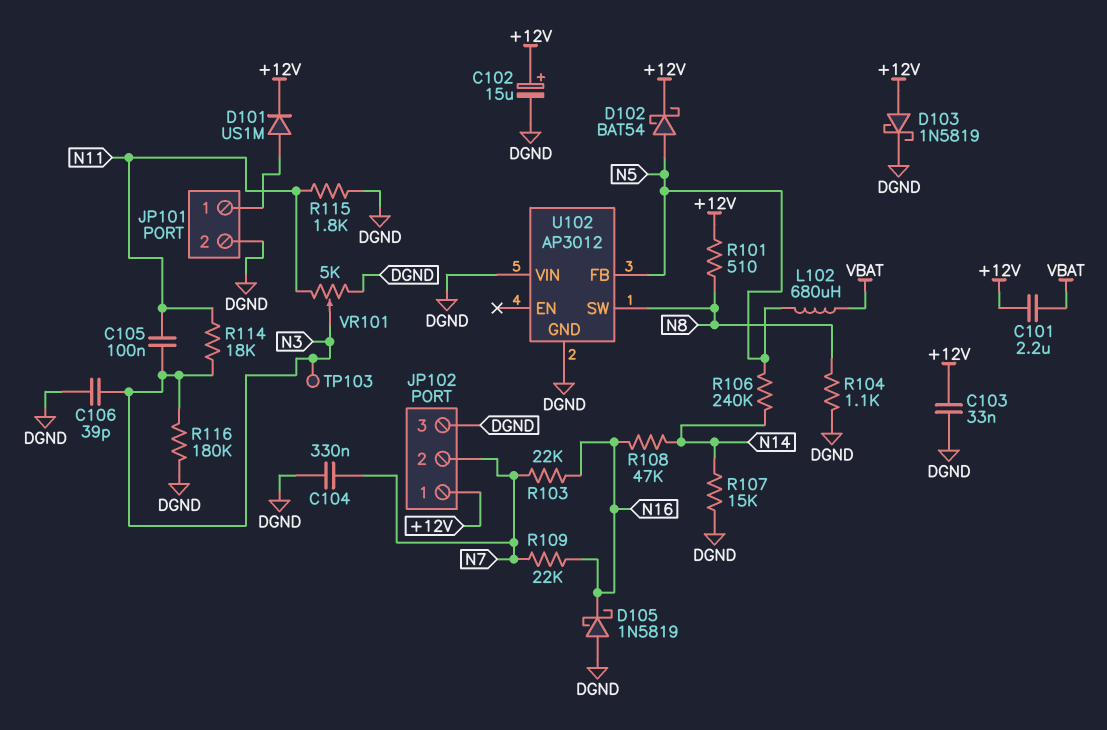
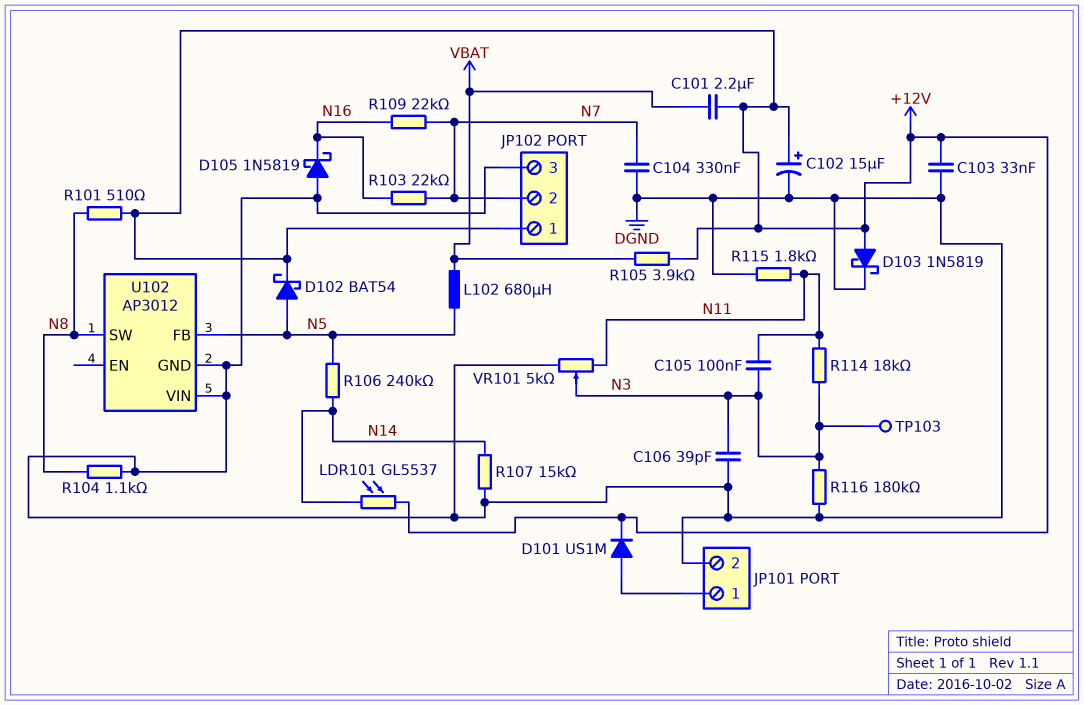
LDR101: none -> GL5537 (+12V, N14)
R105: none -> 3.9k (+12V, VBAT)
R108: 47k (N14, N16) -> none

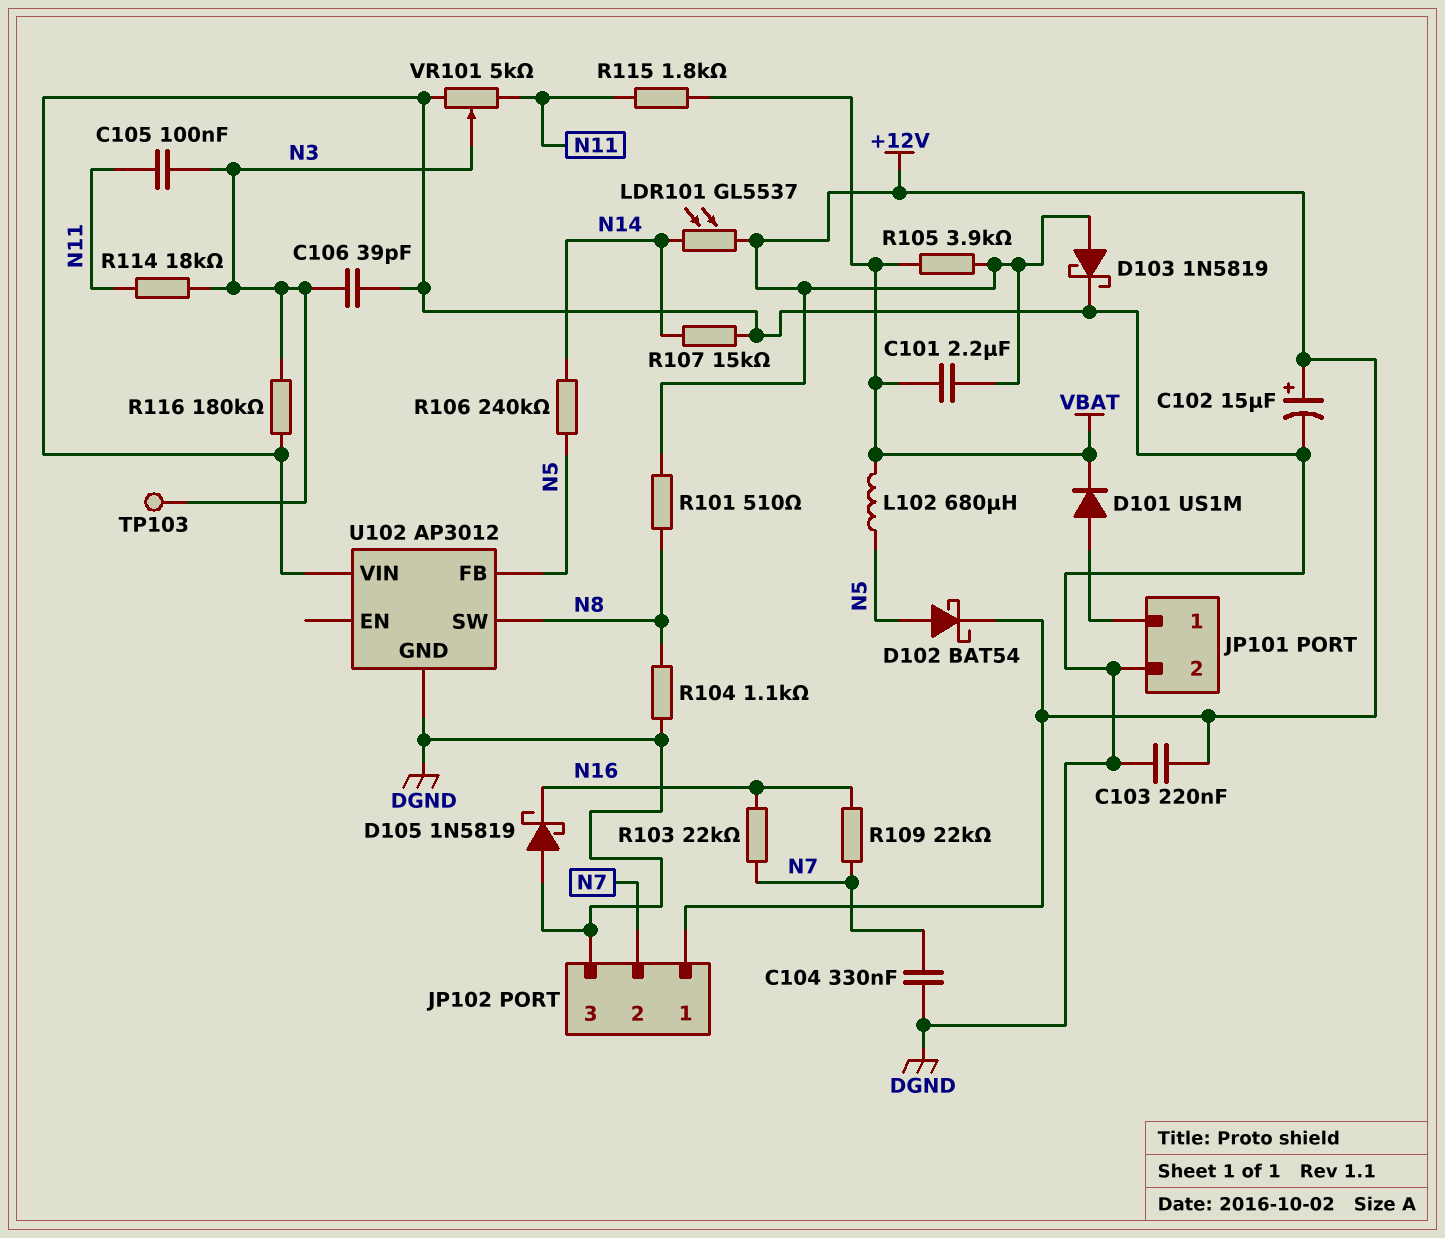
C103: 33nF (+12V, DGND) -> 220nF (+12V, DGND)
D101: diode US1M (A JP101/1, K +12V) -> diode US1M (A JP101/1, K VBAT)
R115: 1.8k (DGND, N11) -> 1.8k (N11, VBAT)

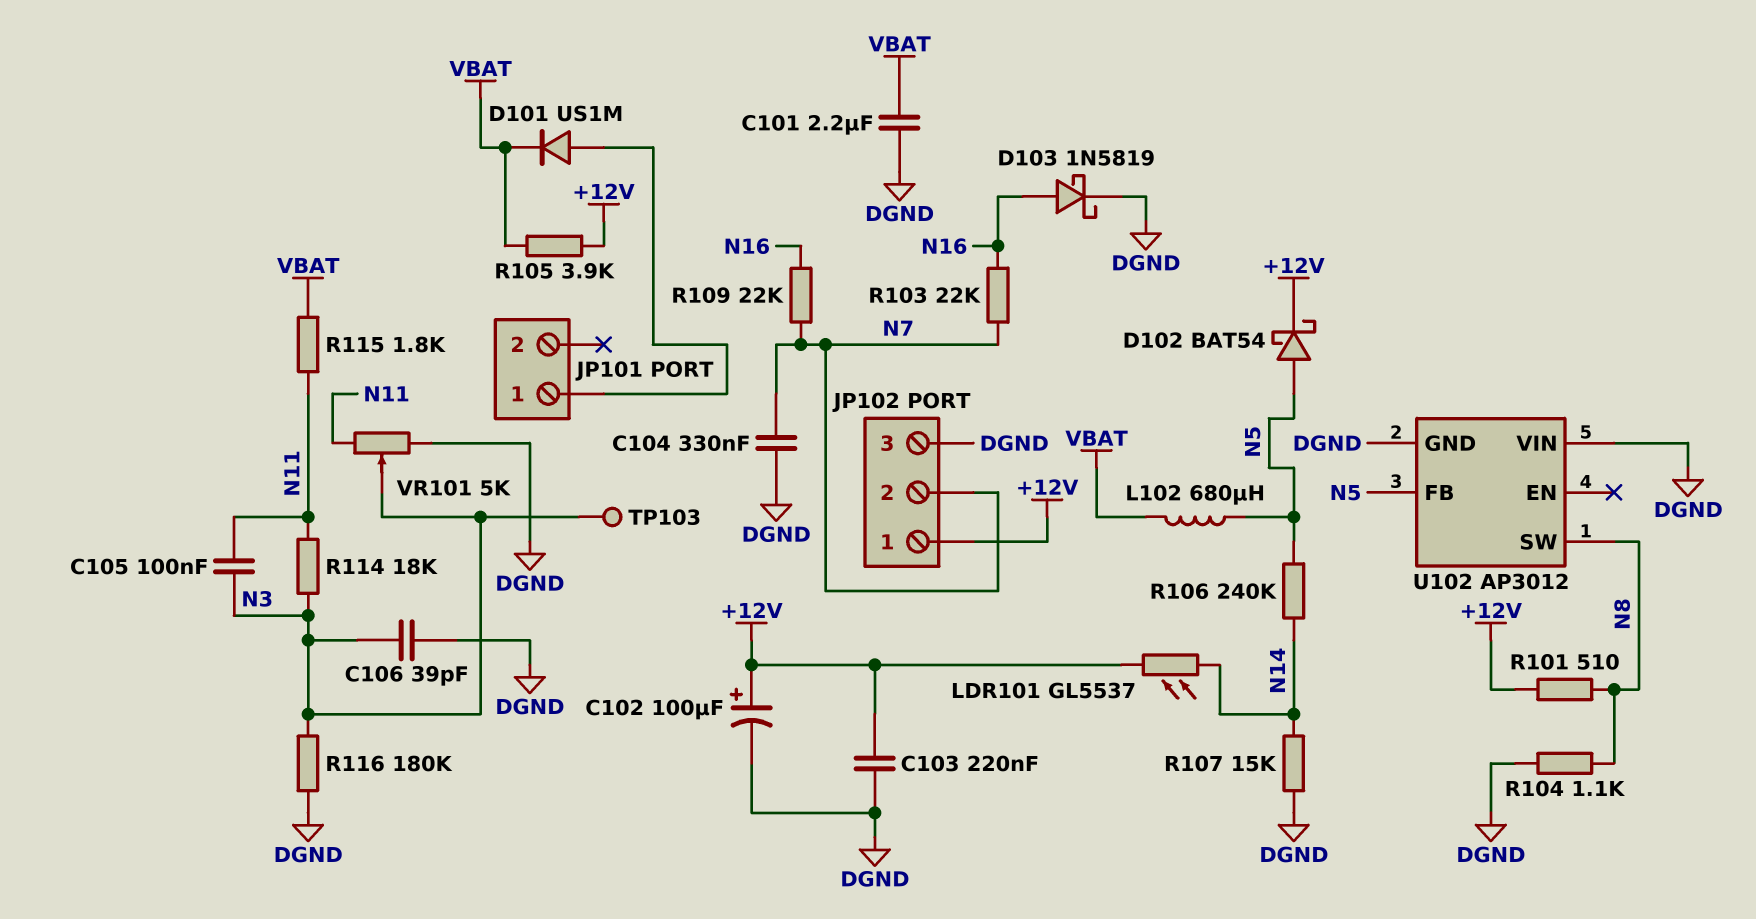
C101: 2.2uF (+12V, VBAT) -> 2.2uF (DGND, VBAT)
C102: 15uF (plus +12V, minus DGND) -> 100uF (plus +12V, minus DGND)
D103: schottky 1N5819 (A +12V, K DGND) -> schottky 1N5819 (A N16, K DGND)
D105: schottky 1N5819 (A DGND, K N16) -> none
JP101 pin 2: DGND -> none

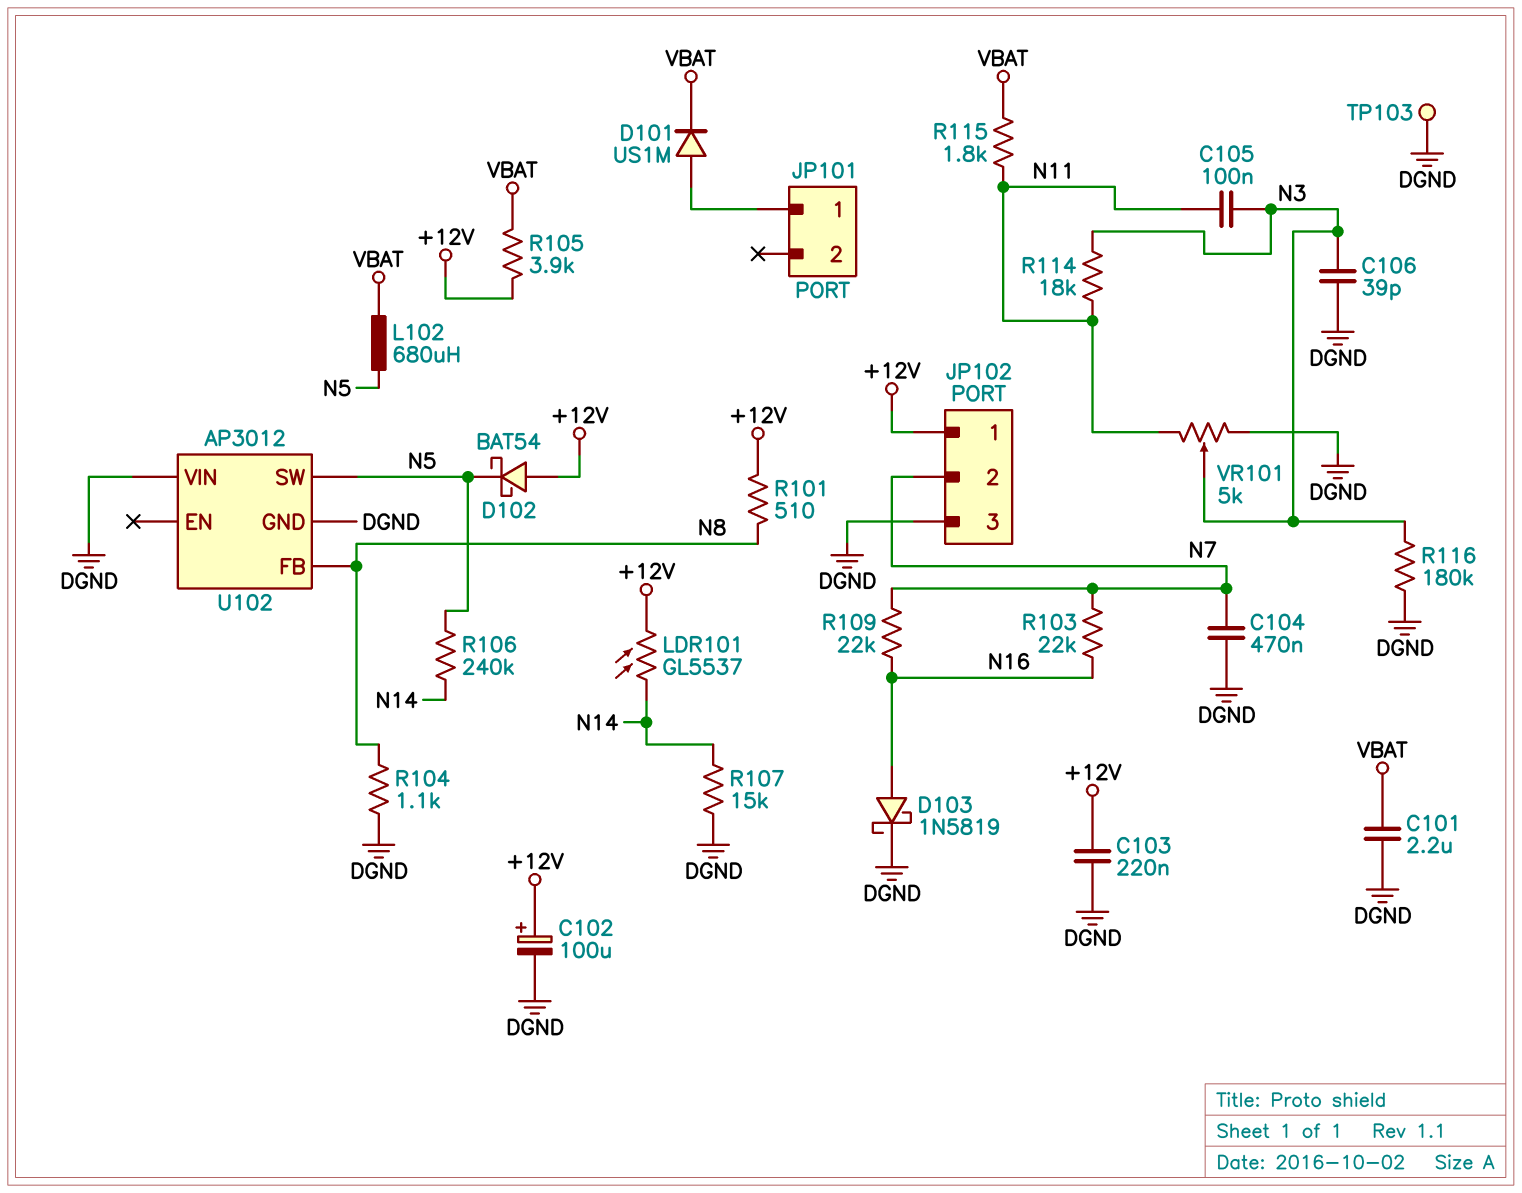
C104: 330nF (DGND, N7) -> 470nF (DGND, N7)
D102: schottky BAT54 (A N5, K +12V) -> schottky BAT54 (A +12V, K N5)
TP103: test point (N3) -> test point (DGND)
U102 pin FB: N5 -> N8
U102 pin SW: N8 -> N5

